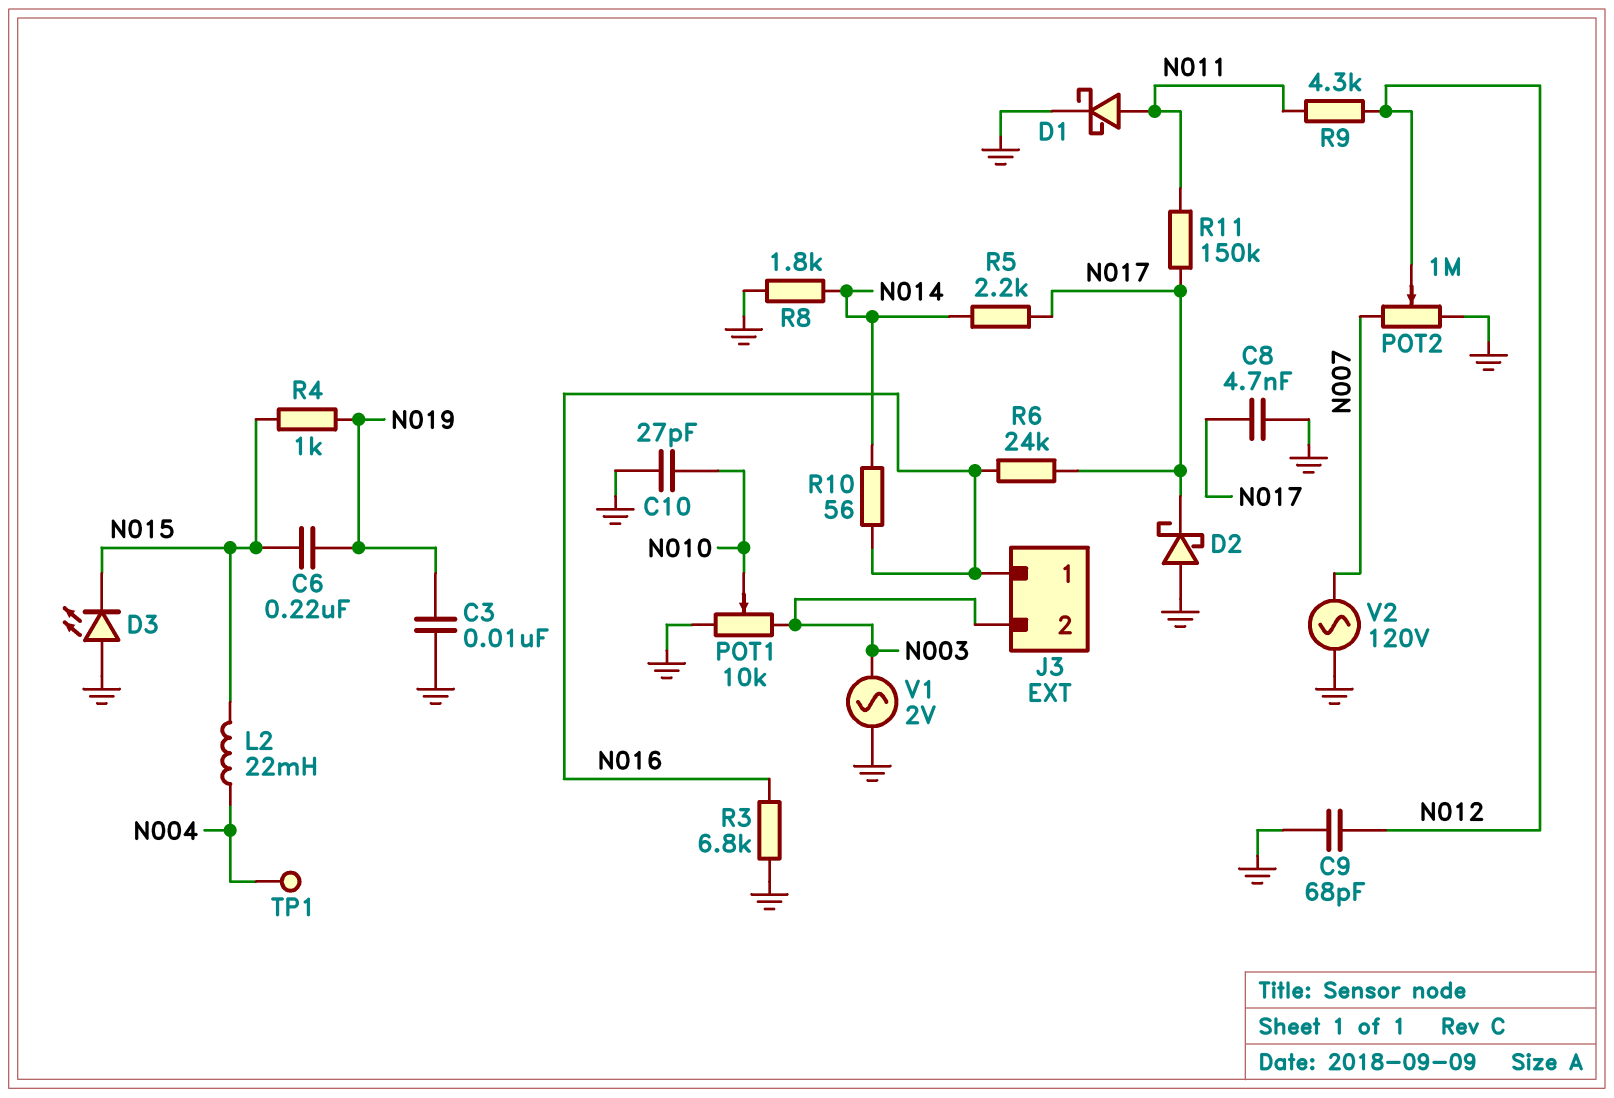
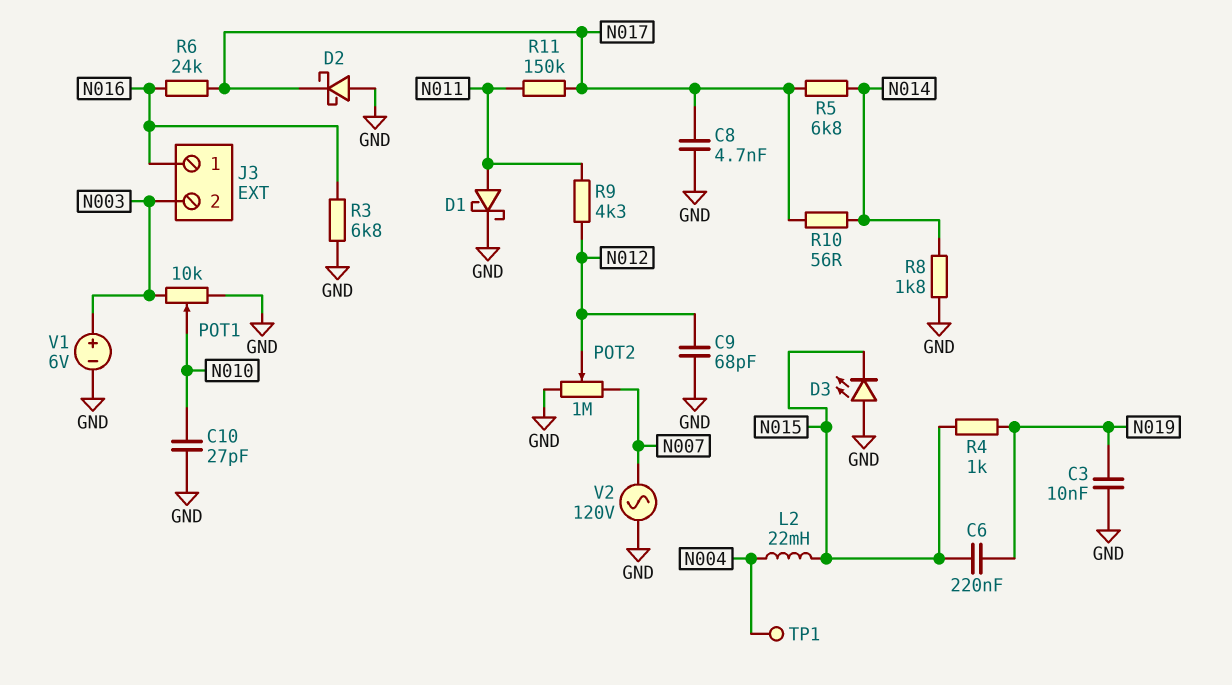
R5: 2.2k (N014, N017) -> 6.8k (N014, N017)
R10: 56 (N014, N016) -> 56 (N014, N017)
V1: AC 2V (GND, N003) -> 6V (plus N003, minus GND)

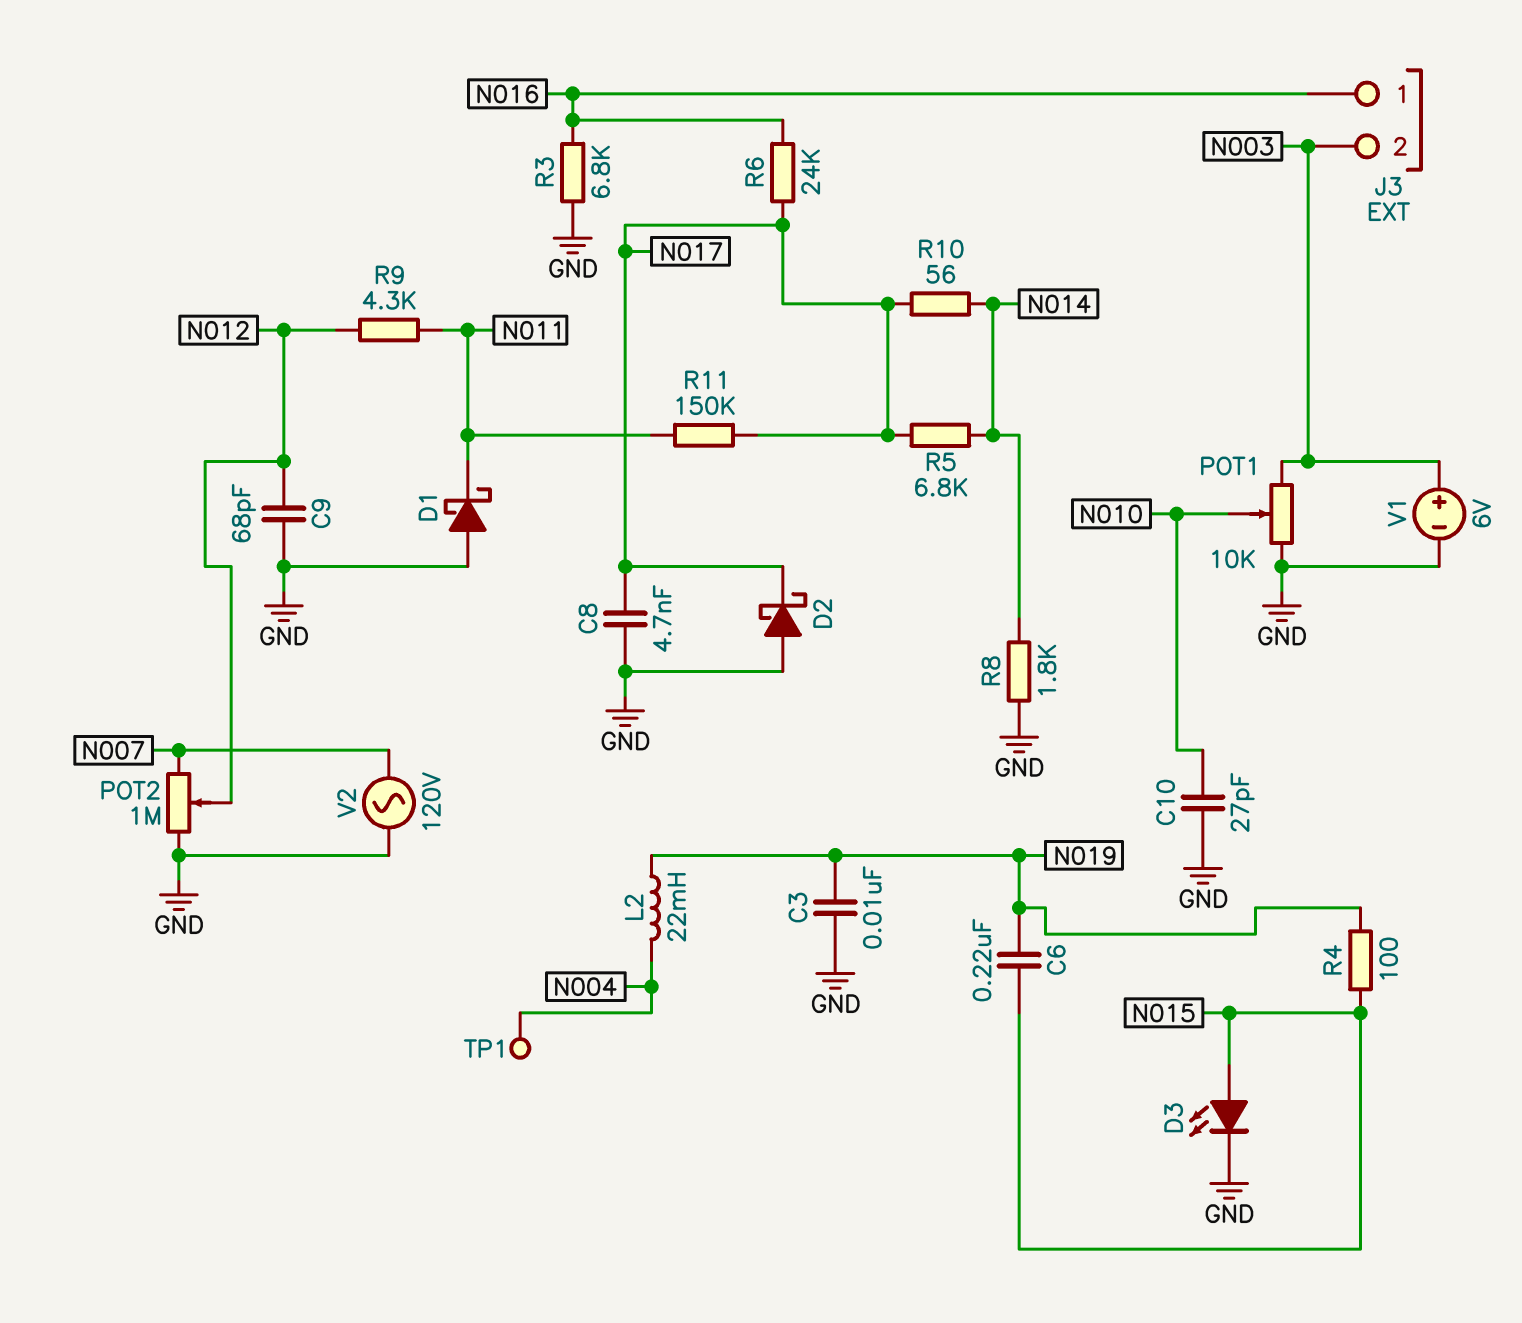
D1: schottky (A N011, K GND) -> schottky (A GND, K N011)
D3: LED (A GND, K N015) -> LED (A N015, K GND)
L2: 22mH (N004, N015) -> 22mH (N004, N019)
R4: 1k (N015, N019) -> 100 (N015, N019)

